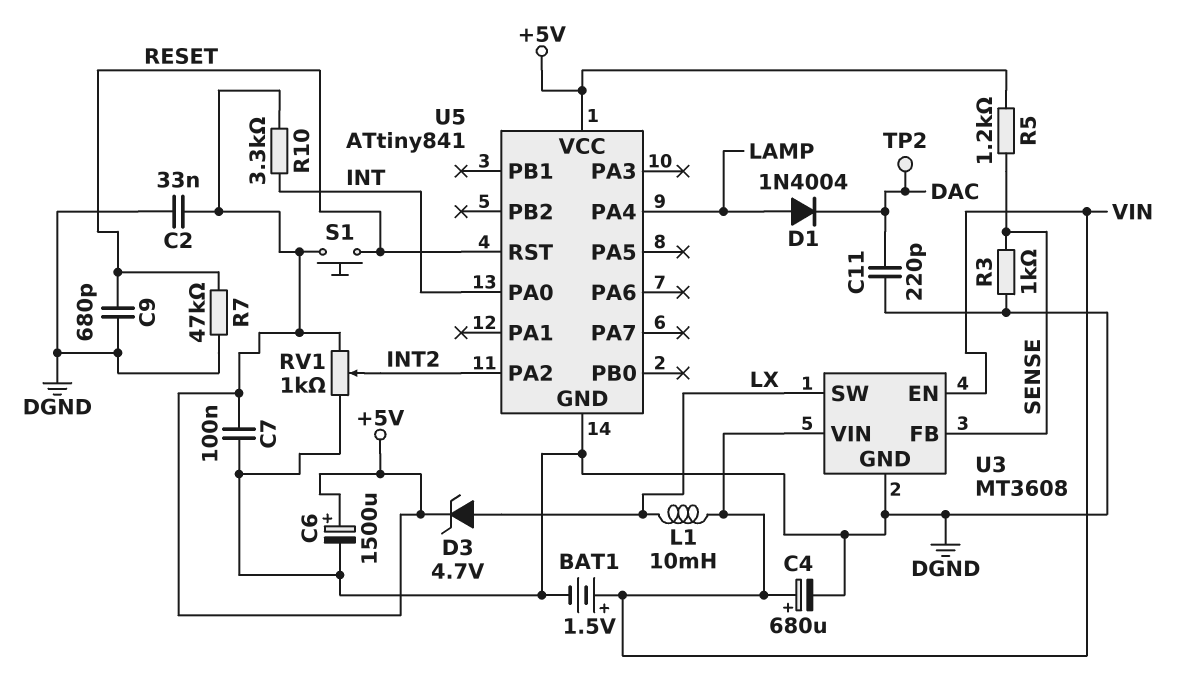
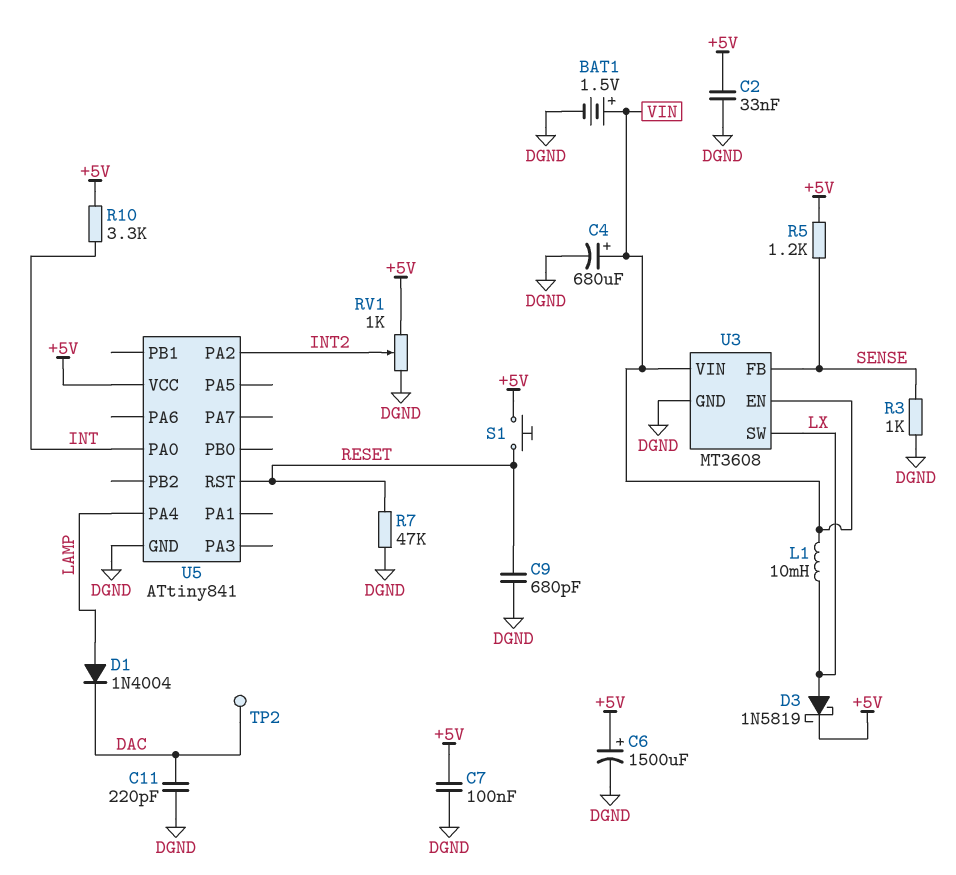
D3: zener 4.7V (A LX, K +5V) -> schottky 1N5819 (A LX, K +5V)

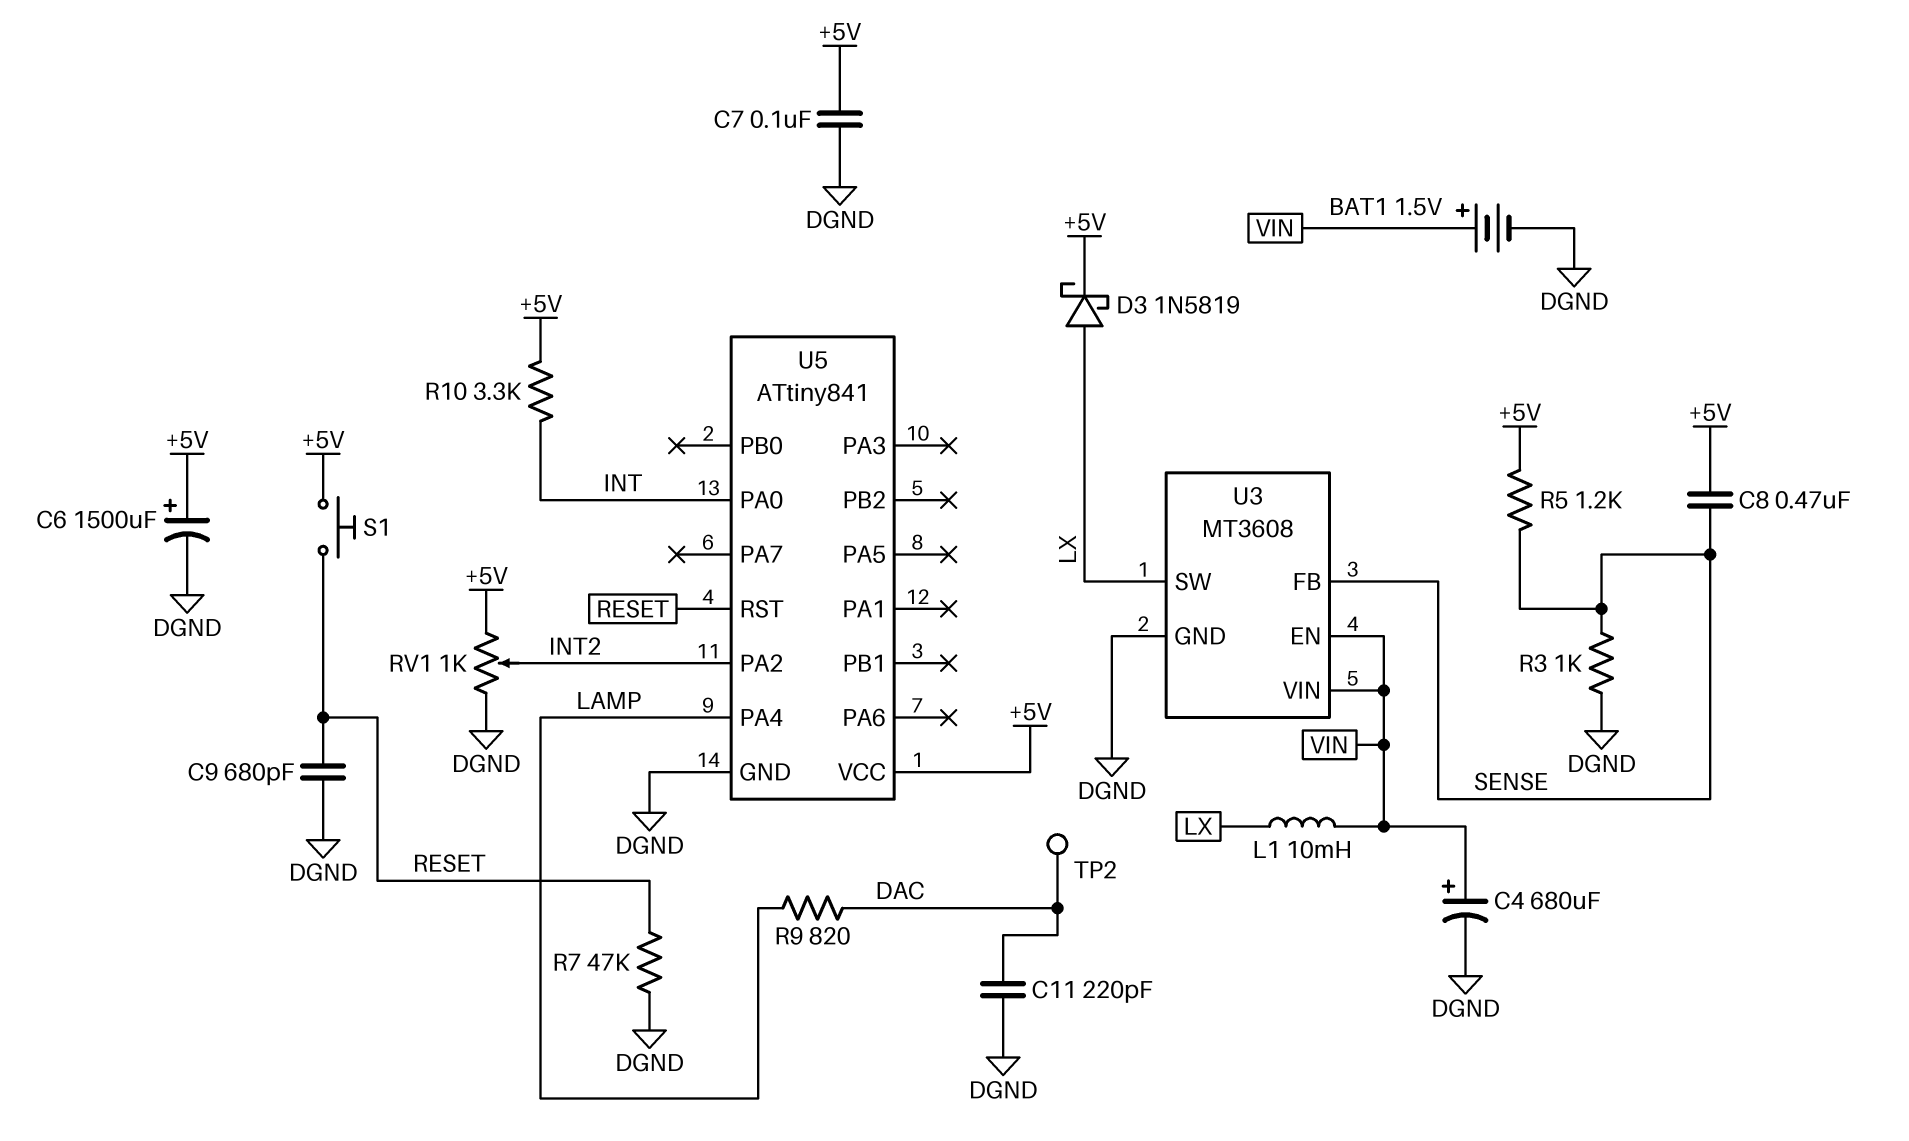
C2: 33nF (+5V, DGND) -> none
C8: none -> 470nF (+5V, SENSE)
D1: diode 1N4004 (A LAMP, K DAC) -> none
R9: none -> 820 (DAC, LAMP)

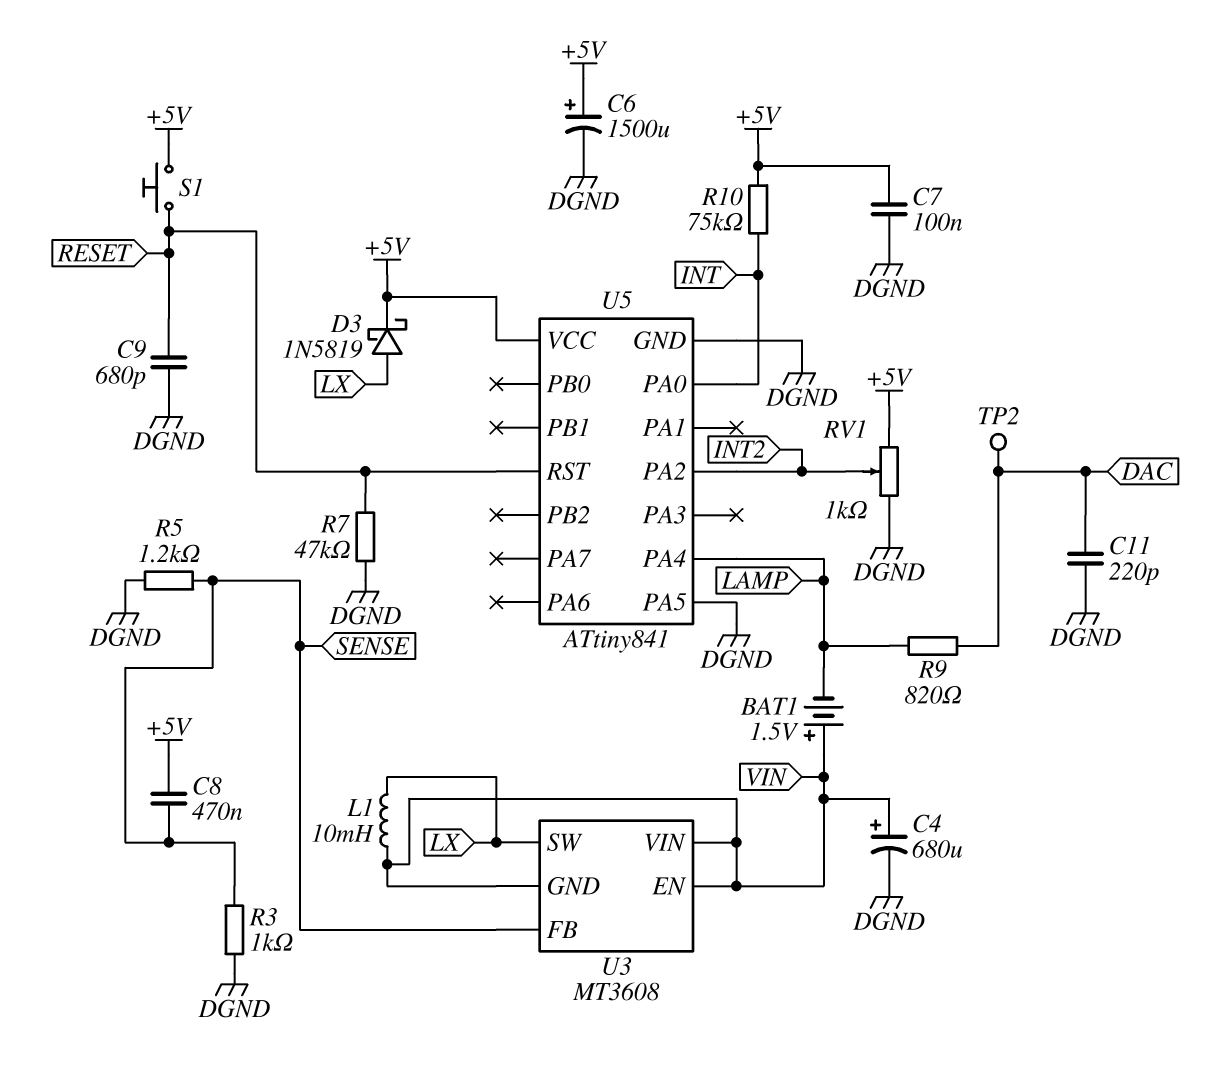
BAT1: 1.5V (plus VIN, minus DGND) -> 1.5V (plus VIN, minus LAMP)
R5: 1.2k (+5V, SENSE) -> 1.2k (DGND, SENSE)
R10: 3.3k (+5V, INT) -> 75k (+5V, INT)
U3 pin GND: DGND -> VIN
U5 pin PA5: none -> DGND

